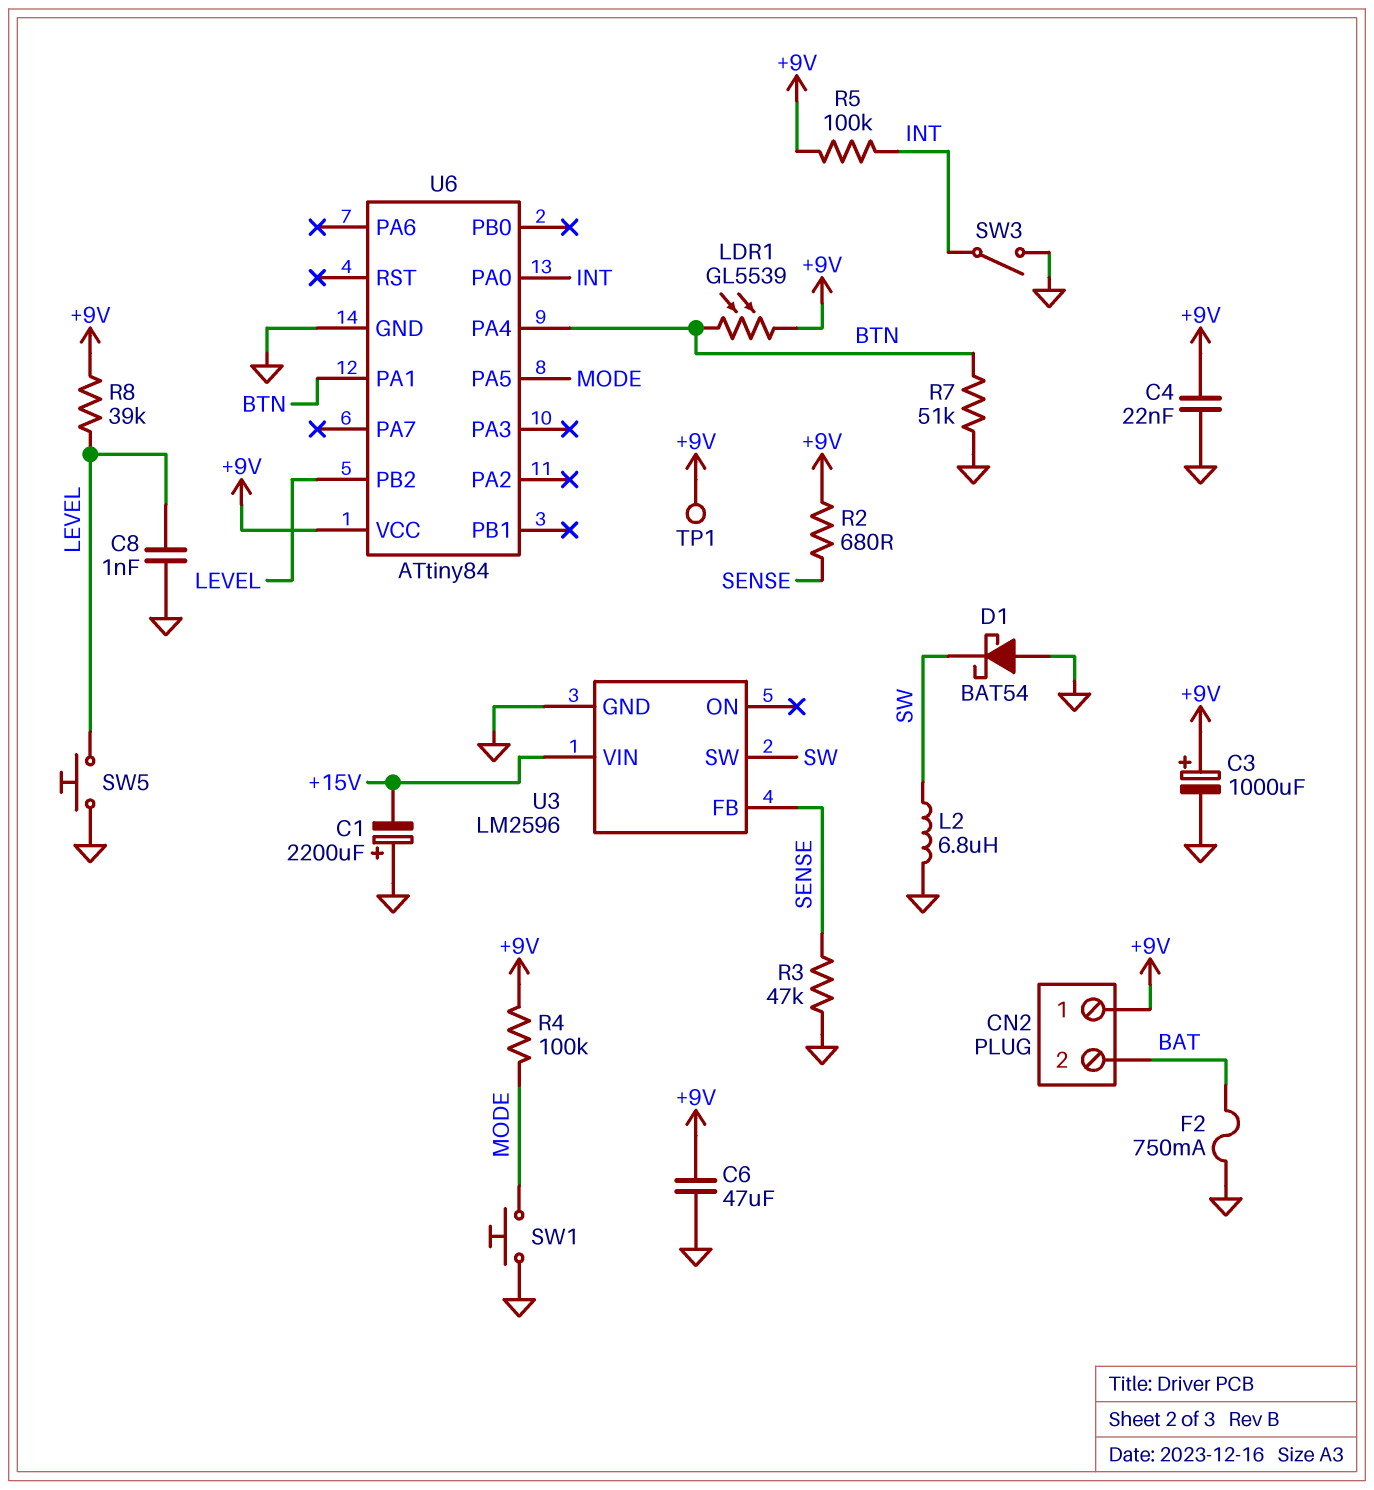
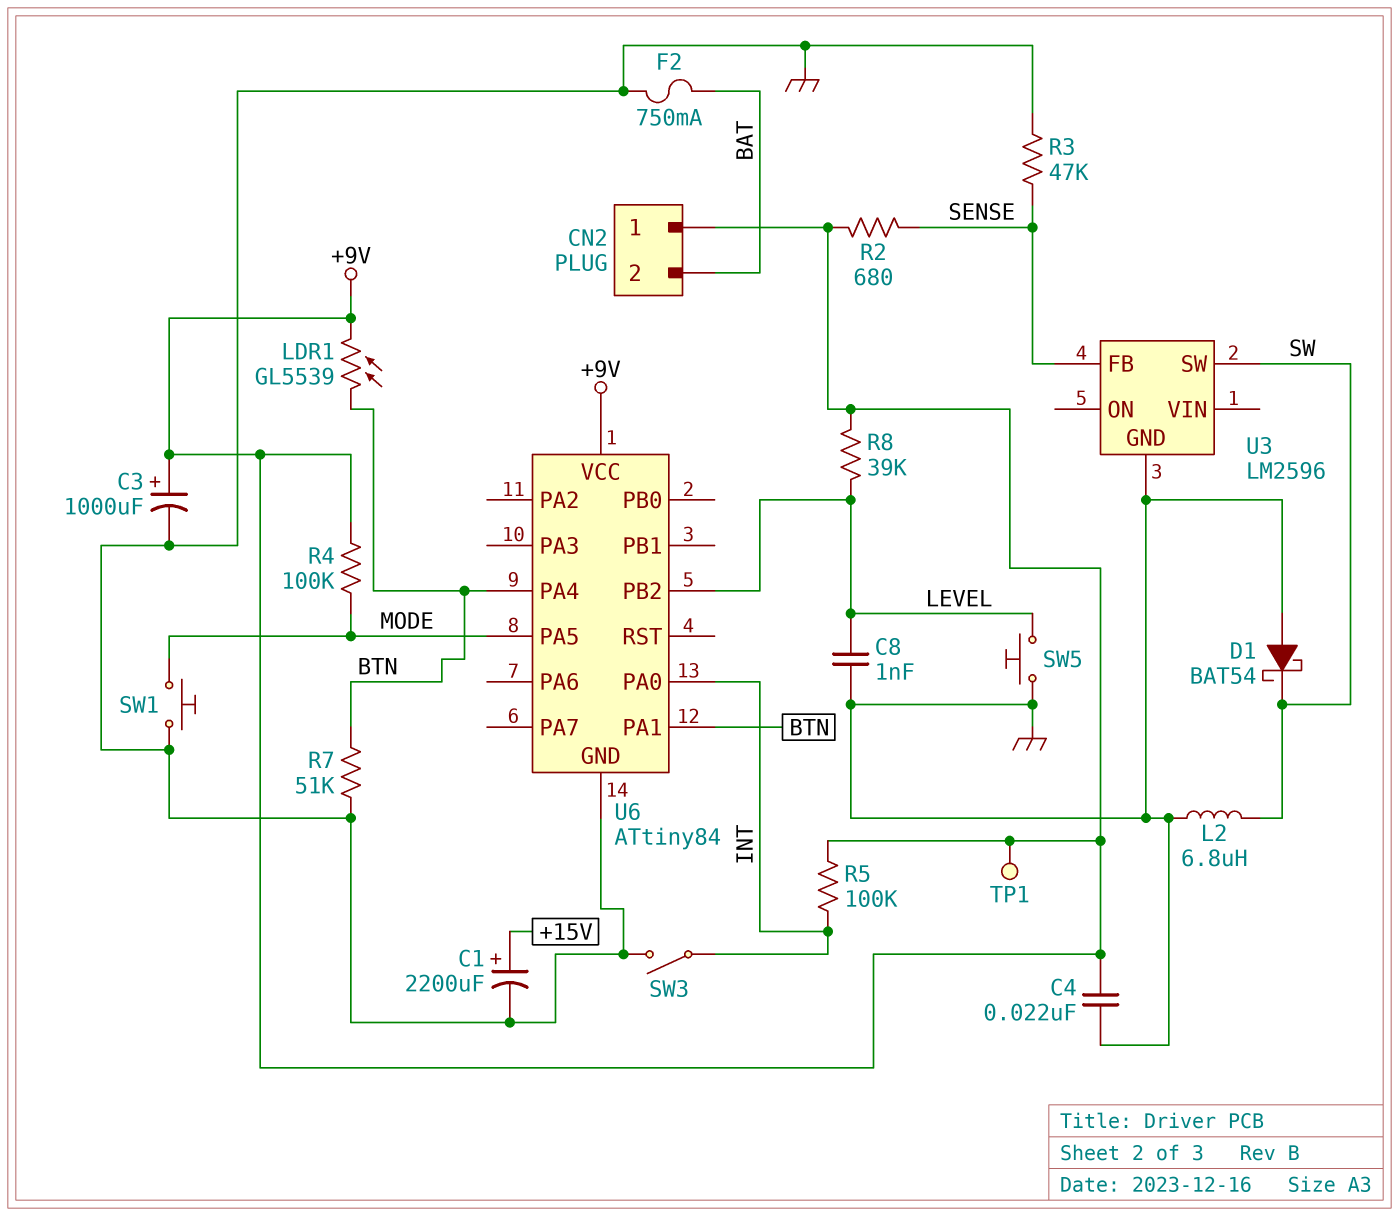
C1: 2200uF (plus GND, minus +15V) -> 2200uF (plus +15V, minus GND)
C6: 47uF (+9V, GND) -> none
U3 pin VIN: +15V -> none

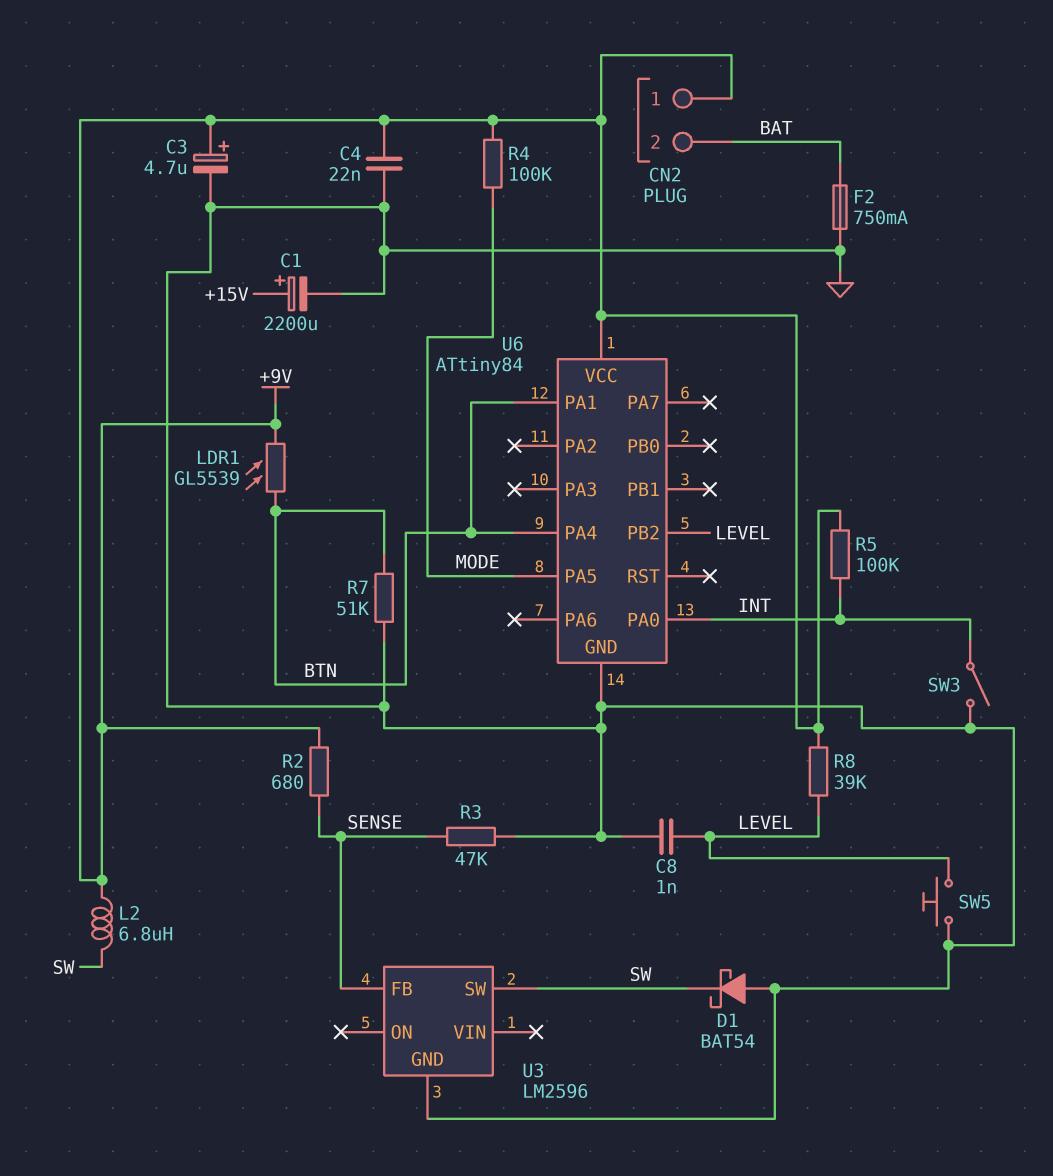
C3: 1000uF (plus +9V, minus GND) -> 4.7uF (plus +9V, minus GND)
L2: 6.8uH (GND, SW) -> 6.8uH (+9V, SW)
SW1: button (GND, MODE) -> none
TP1: test point (+9V) -> none

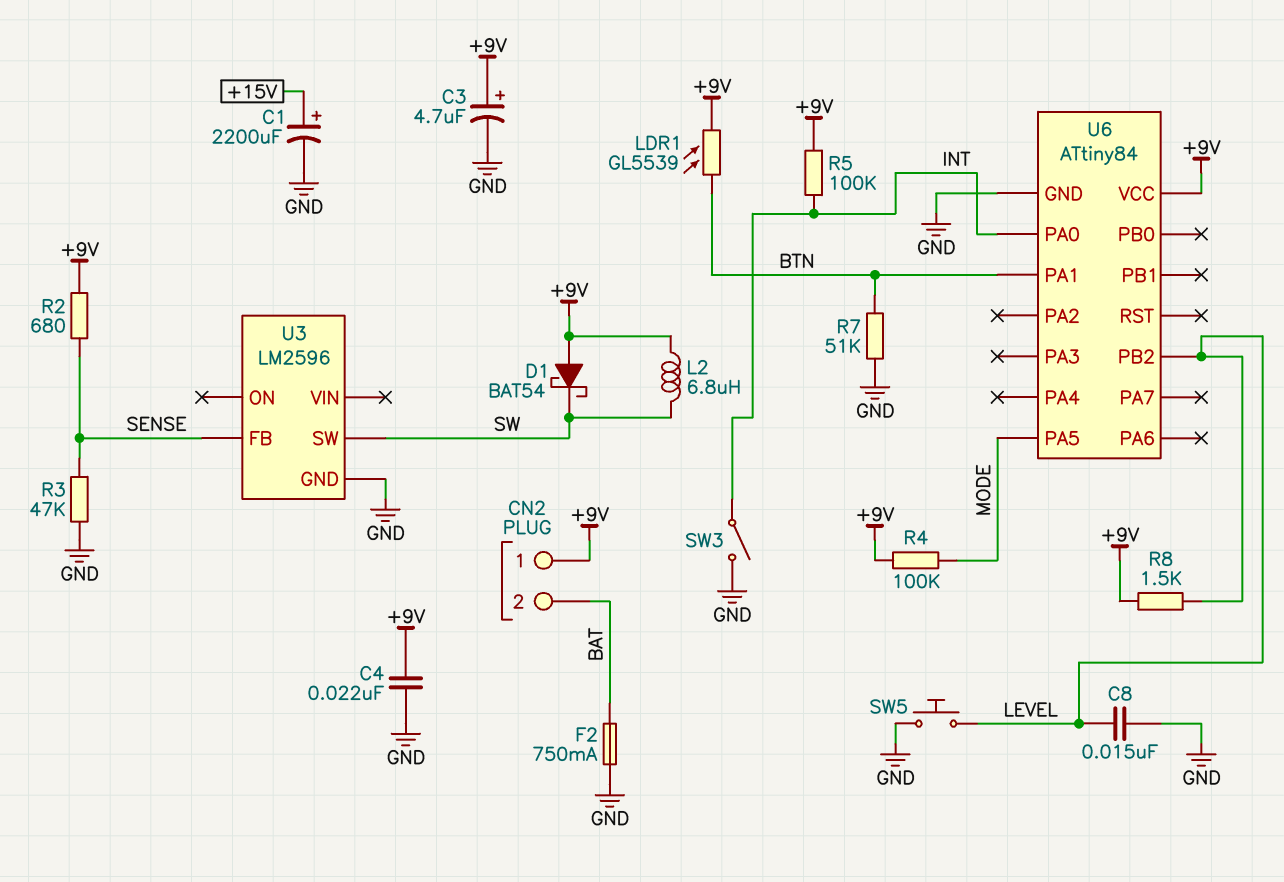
C8: 1nF (GND, LEVEL) -> 15nF (GND, LEVEL)
D1: schottky BAT54 (A GND, K SW) -> schottky BAT54 (A +9V, K SW)
R8: 39k (+9V, LEVEL) -> 1.5k (+9V, LEVEL)
U6 pin PA4: BTN -> none

